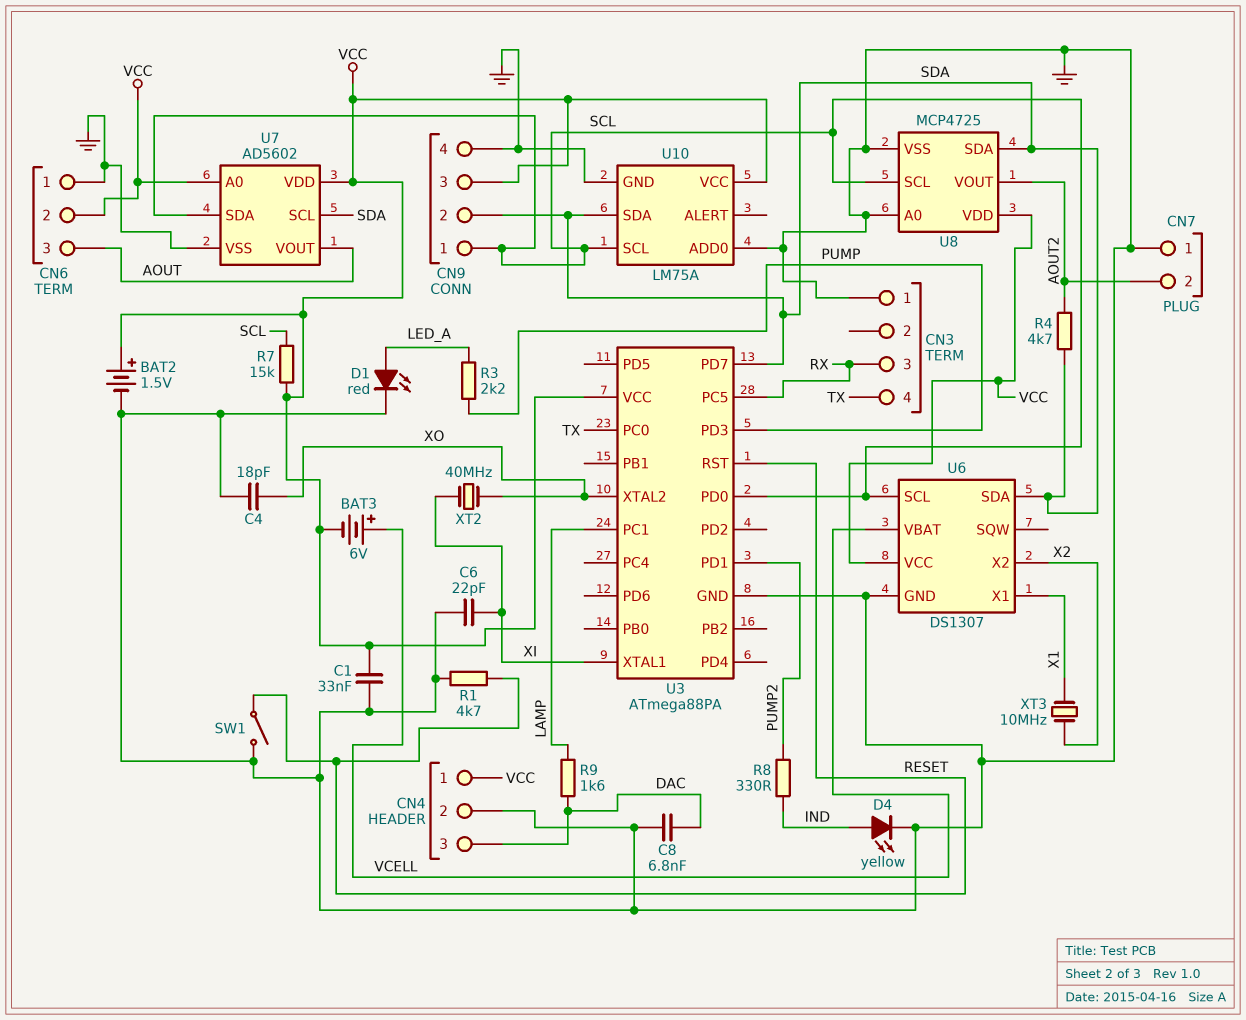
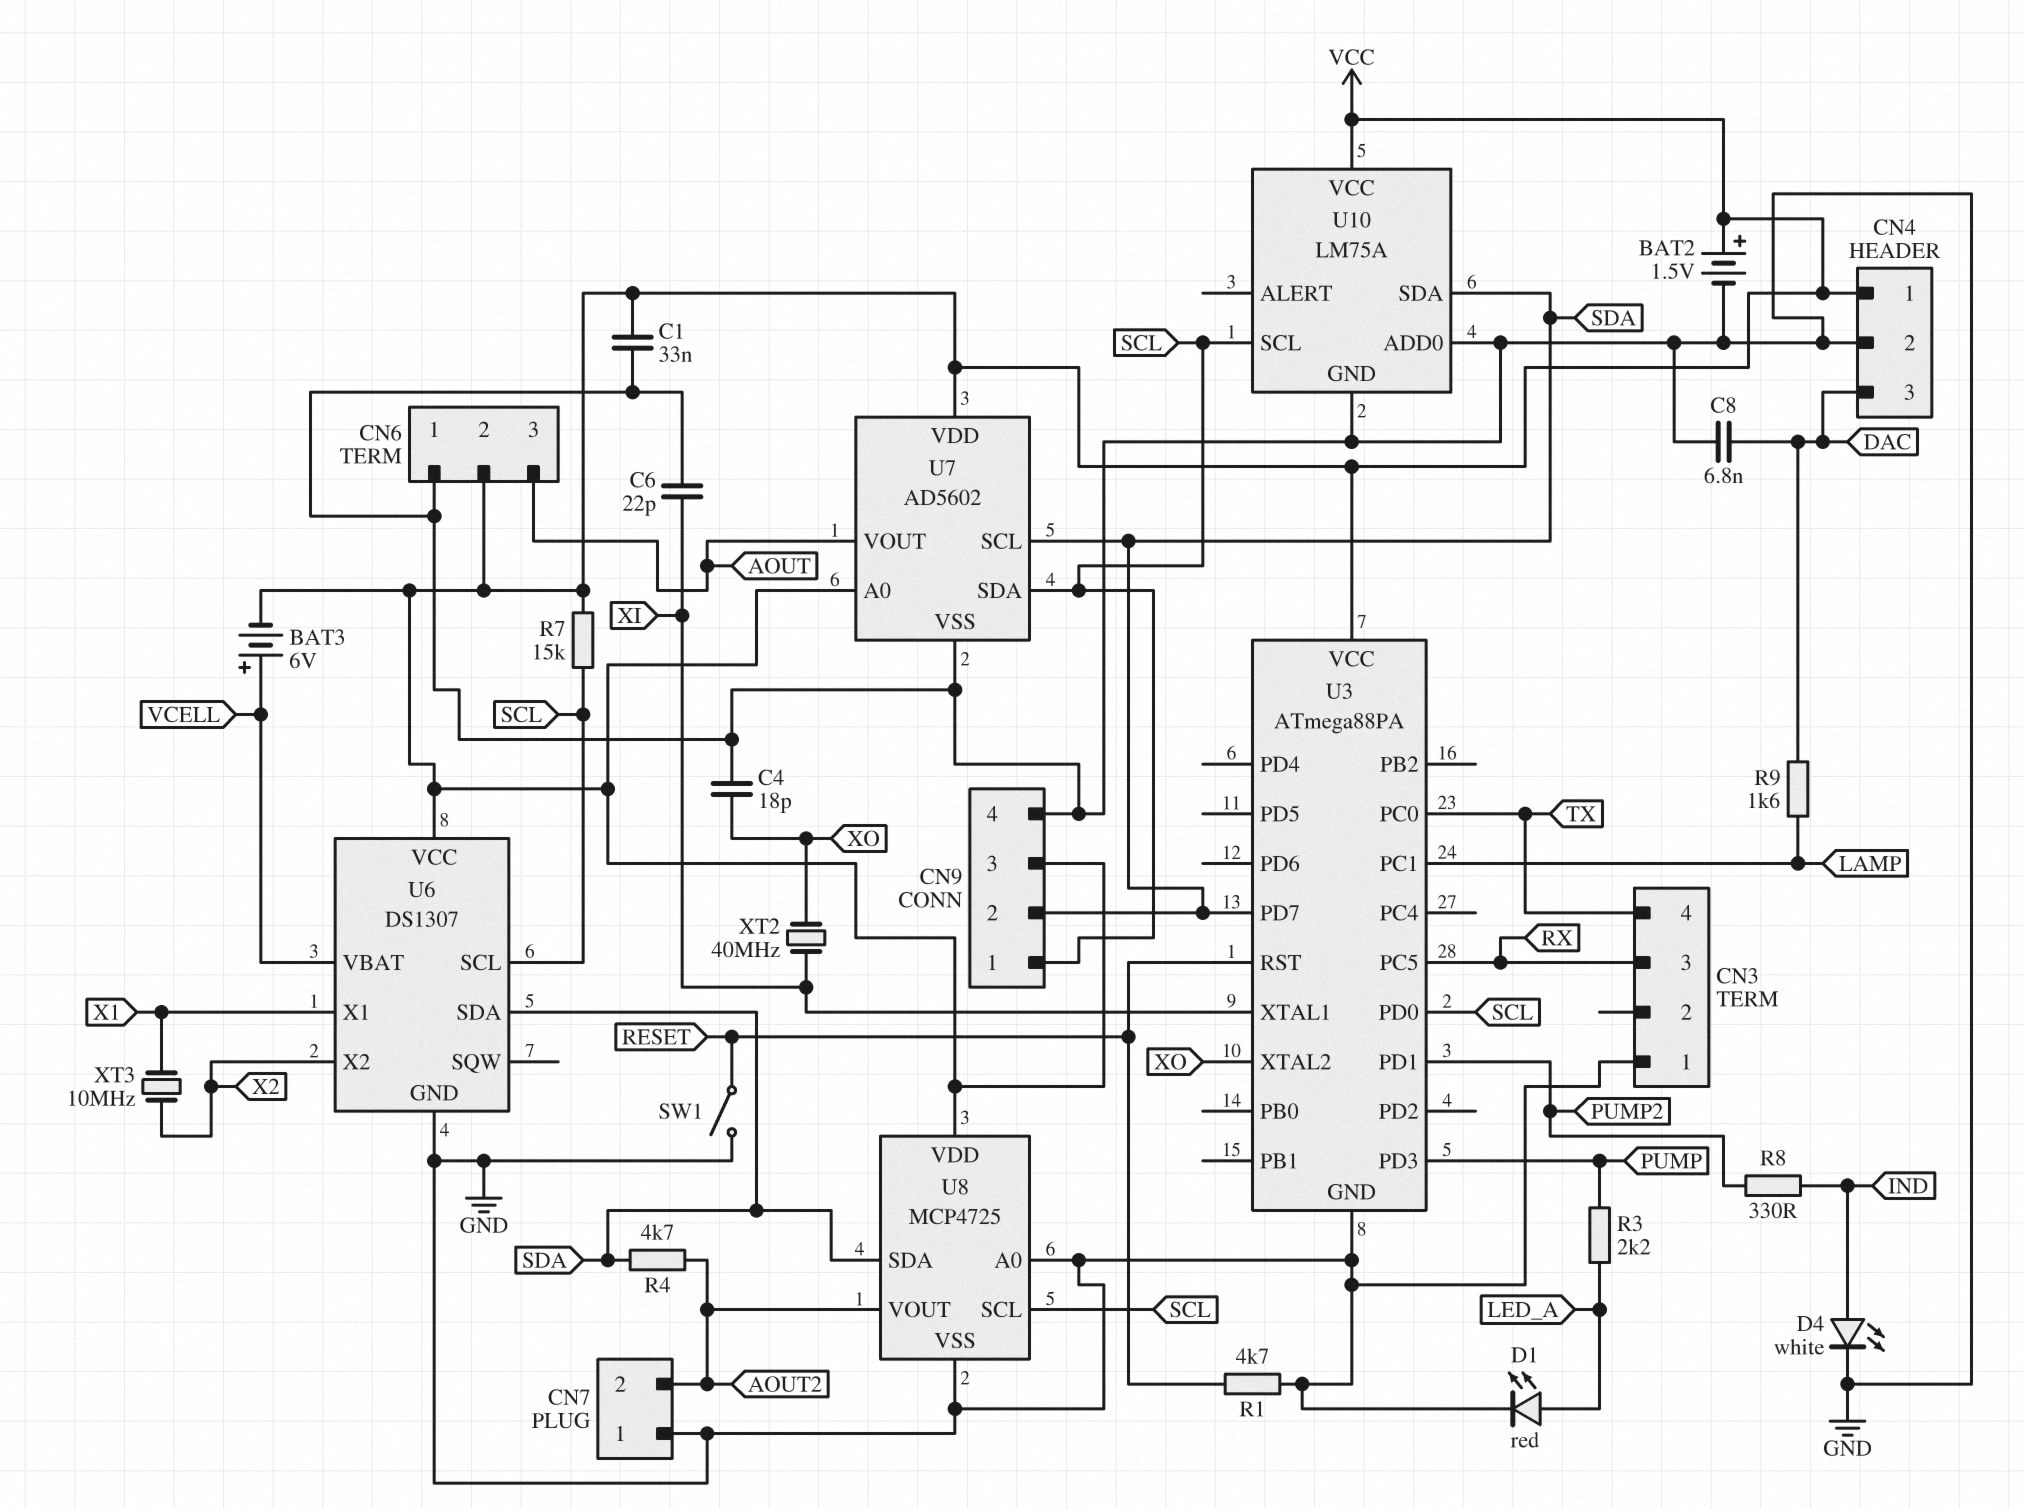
D4: LED yellow (A IND, K GND) -> LED white (A IND, K GND)

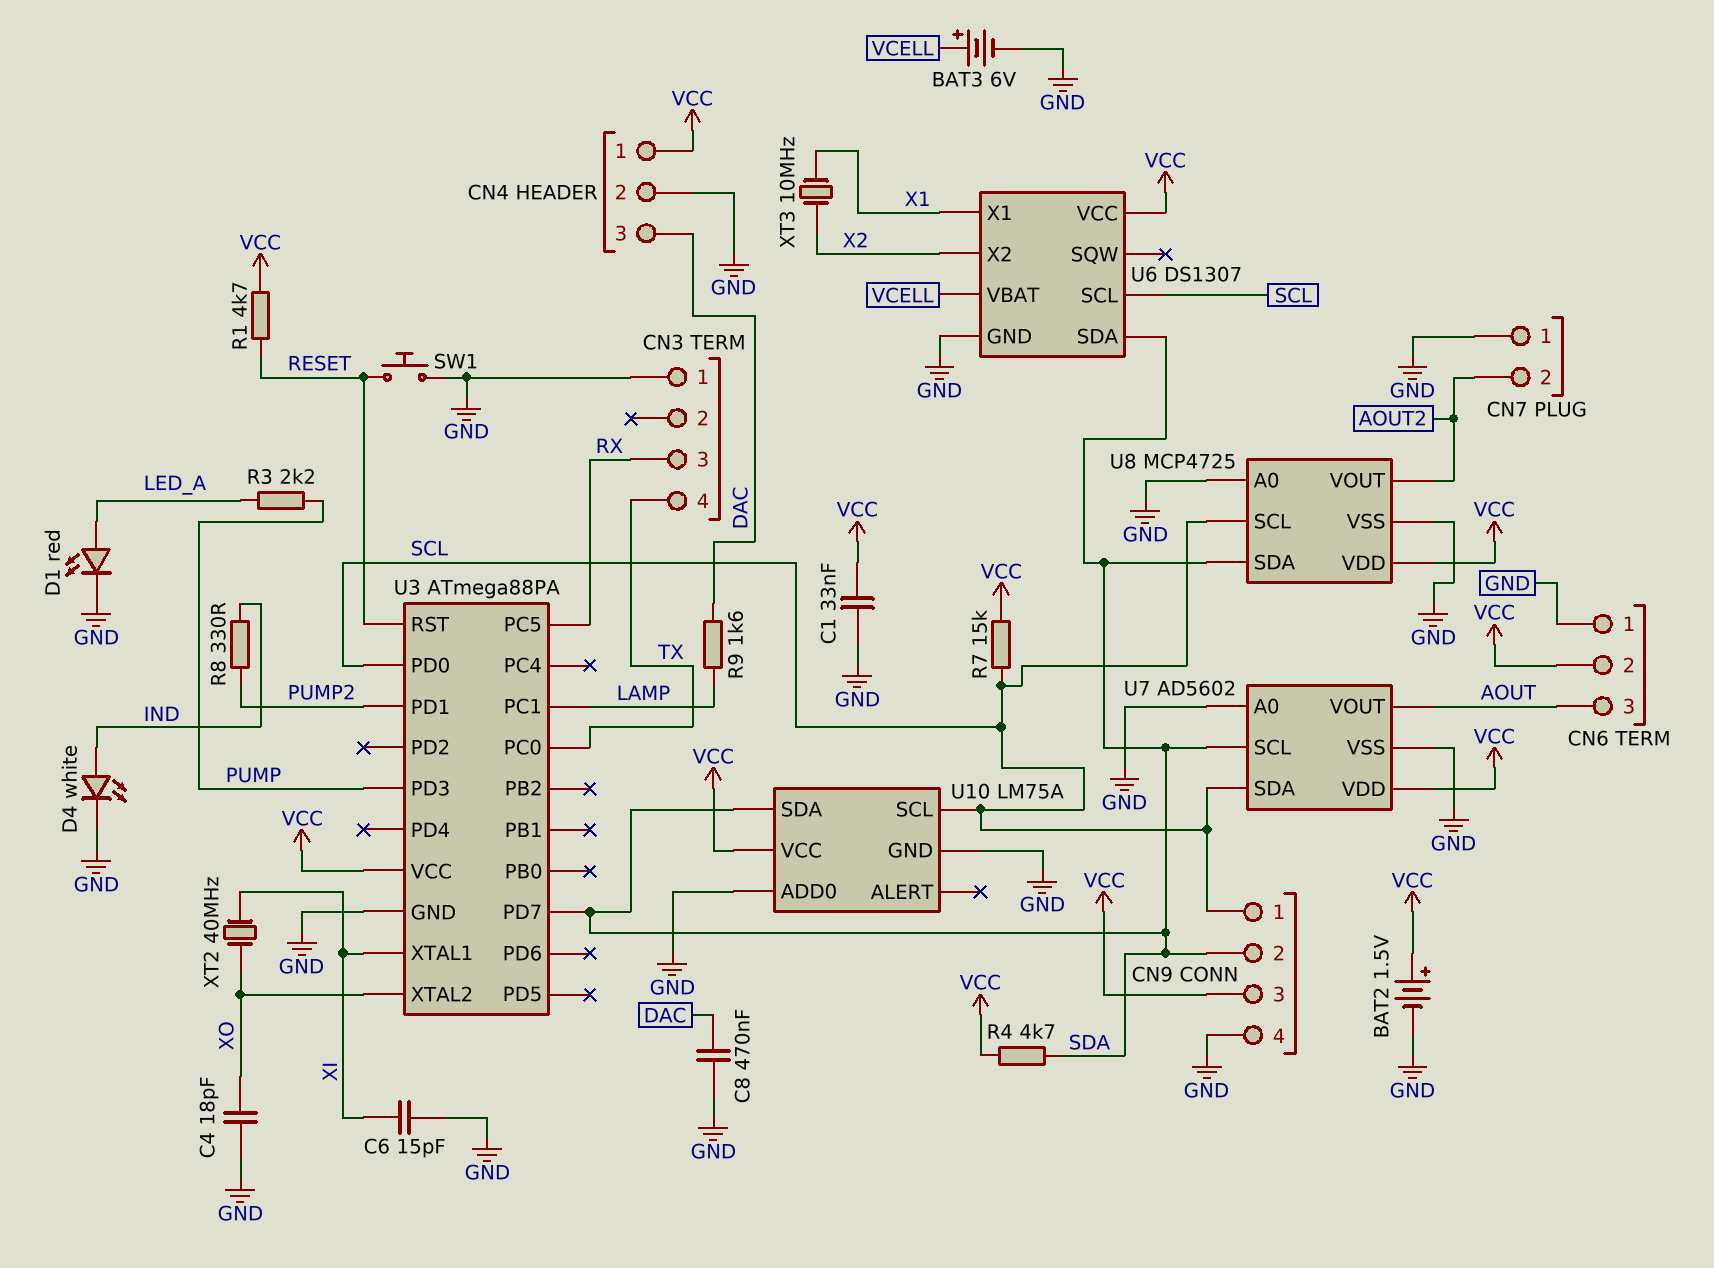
BAT3: 6V (plus VCELL, minus VCC) -> 6V (plus VCELL, minus GND)
C6: 22pF (GND, XI) -> 15pF (GND, XI)
C8: 6.8nF (DAC, GND) -> 470nF (DAC, GND)
R1: 4.7k (GND, RESET) -> 4.7k (RESET, VCC)
R4: 4.7k (AOUT2, SDA) -> 4.7k (SDA, VCC)
SW1: switch (GND, RESET) -> button (GND, RESET)
U7 pin A0: VCC -> GND

